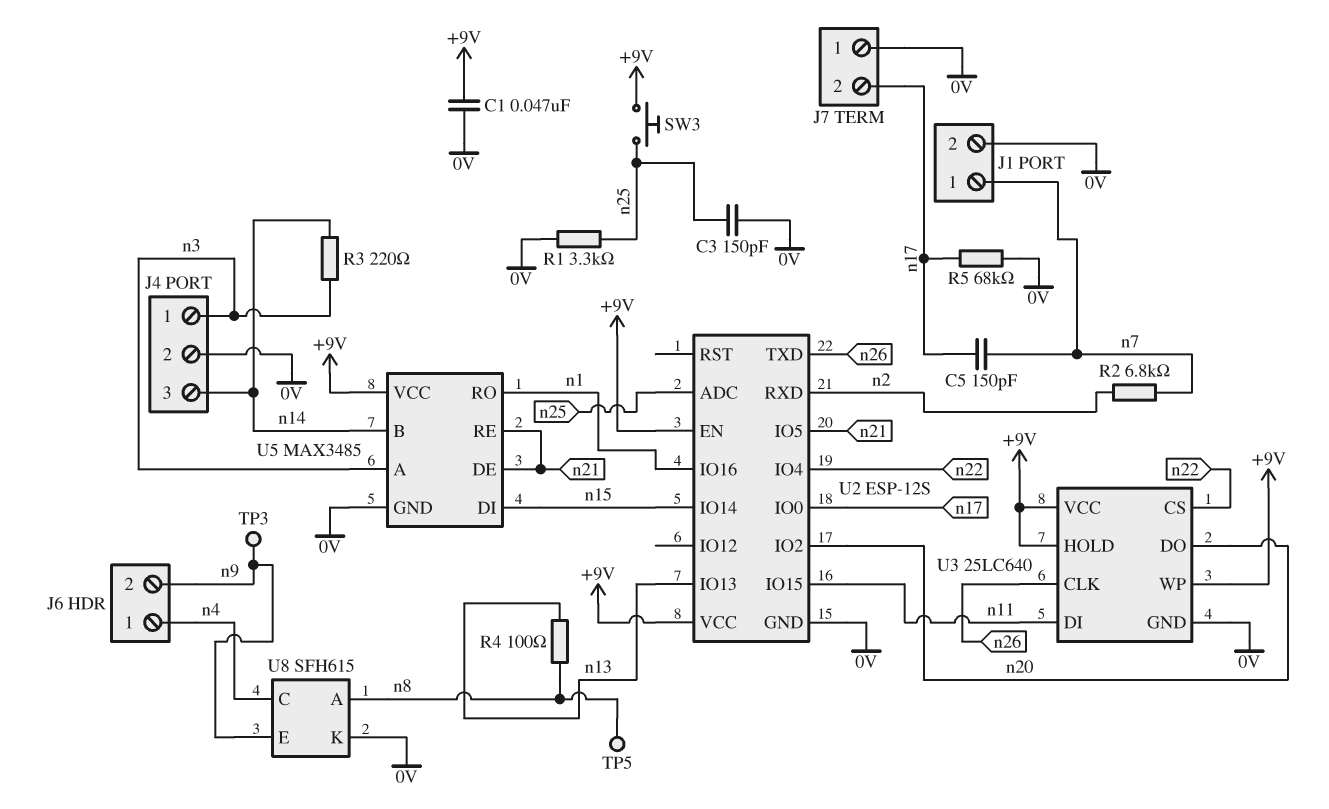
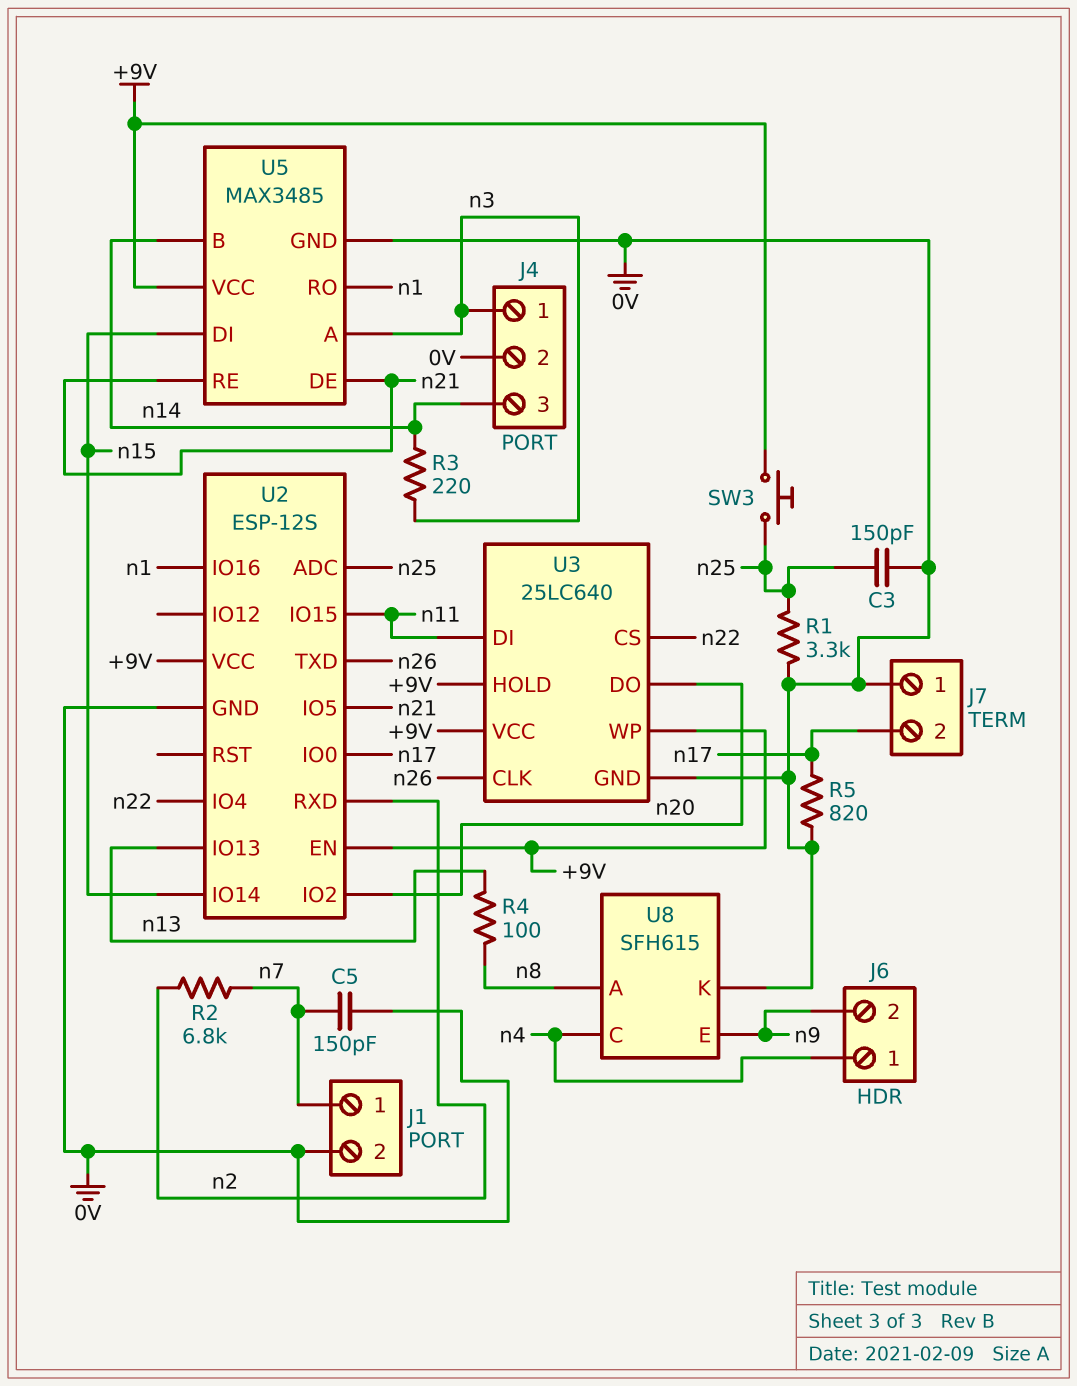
C1: 47nF (+9V, 0V) -> none
C5: 150pF (n7, n17) -> 150pF (0V, n7)
R5: 68k (0V, n17) -> 820 (0V, n17)
TP3: test point (n9) -> none
TP5: test point (n8) -> none

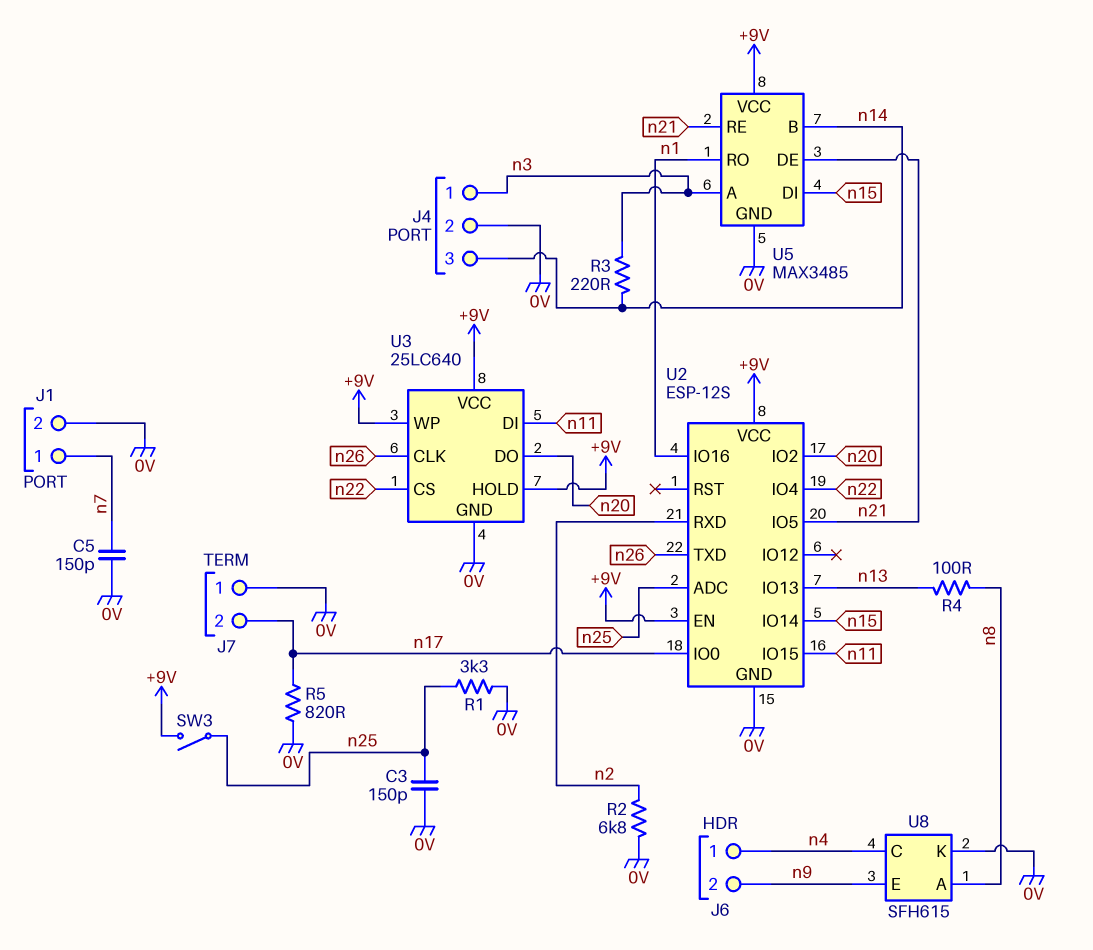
R2: 6.8k (n2, n7) -> 6.8k (0V, n2)
SW3: button (+9V, n25) -> switch (+9V, n25)

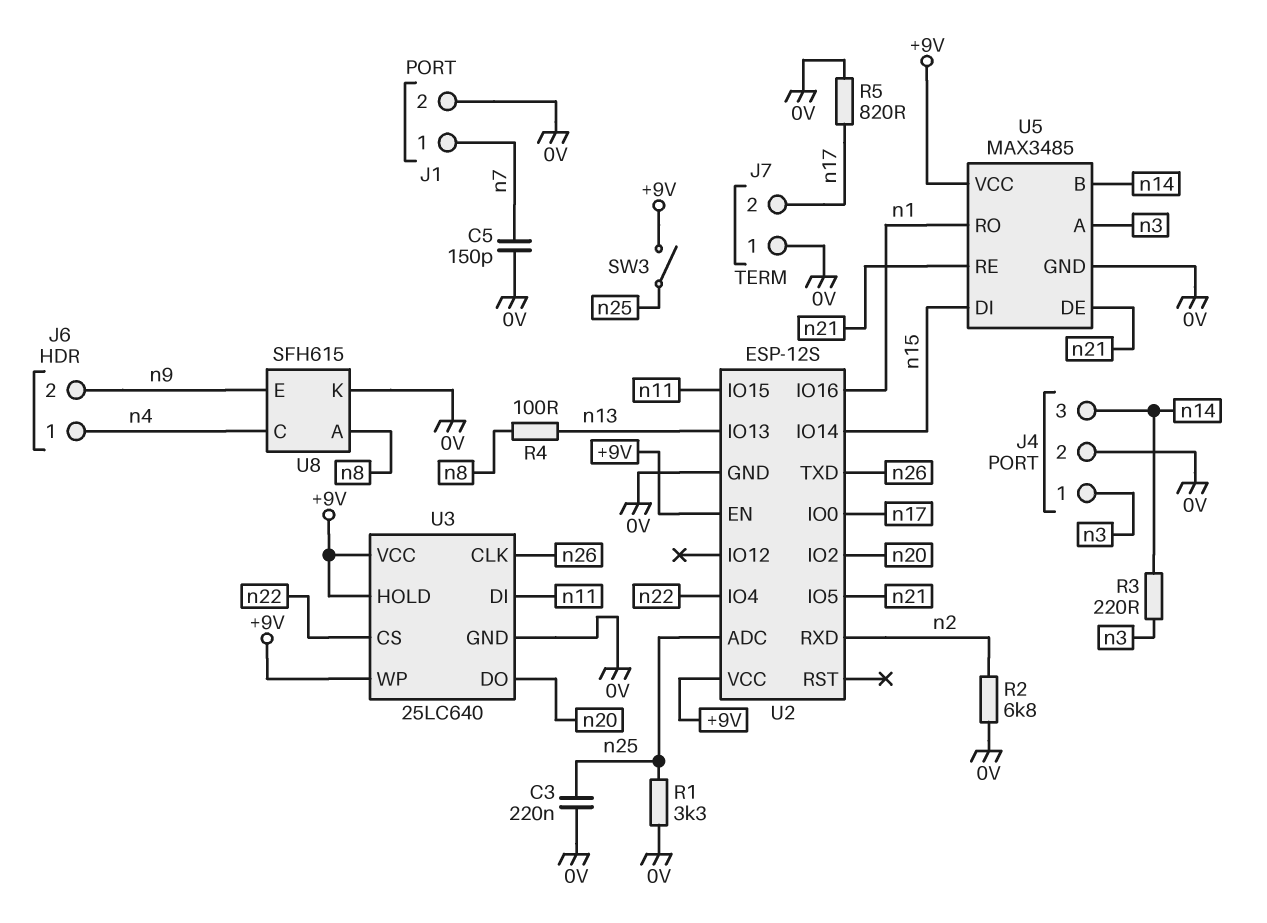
C3: 150pF (0V, n25) -> 220nF (0V, n25)

